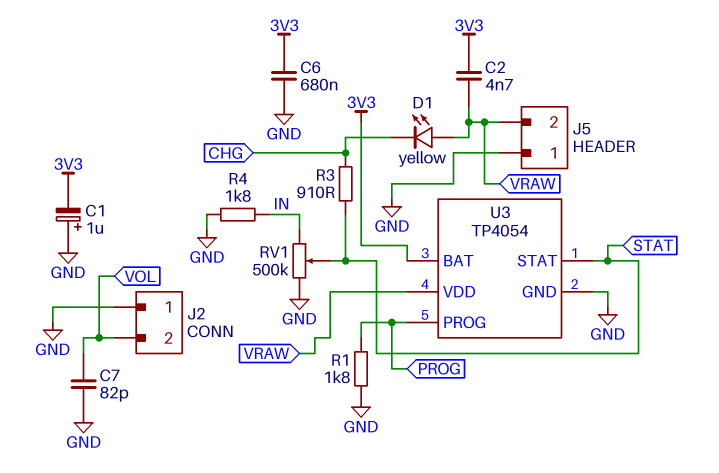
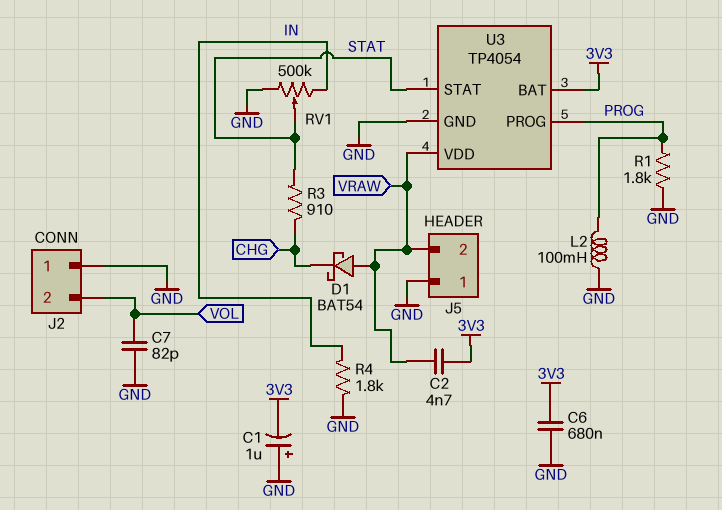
D1: LED yellow (A VRAW, K CHG) -> schottky BAT54 (A VRAW, K CHG)
L2: none -> 100mH (GND, PROG)

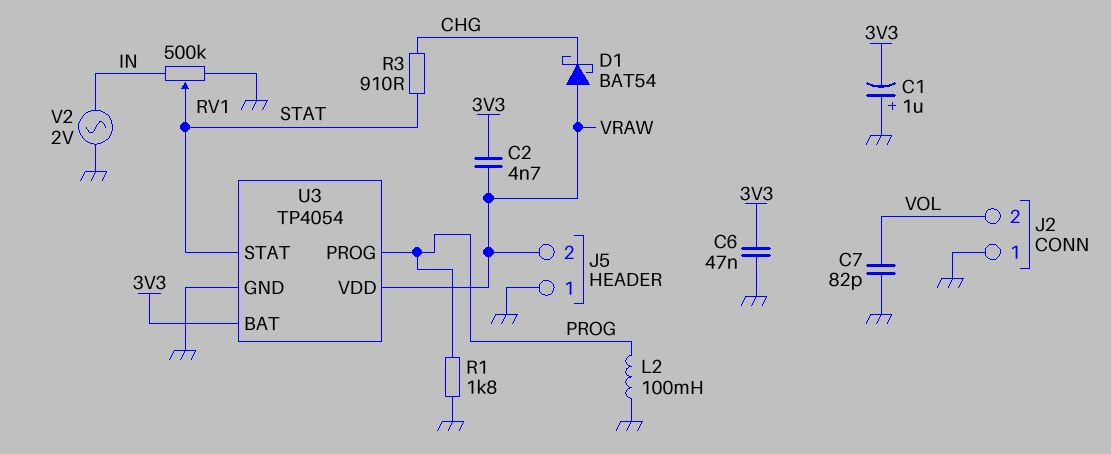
C6: 680nF (3V3, GND) -> 47nF (3V3, GND)
R4: 1.8k (GND, IN) -> none
V2: none -> AC 2V (GND, IN)

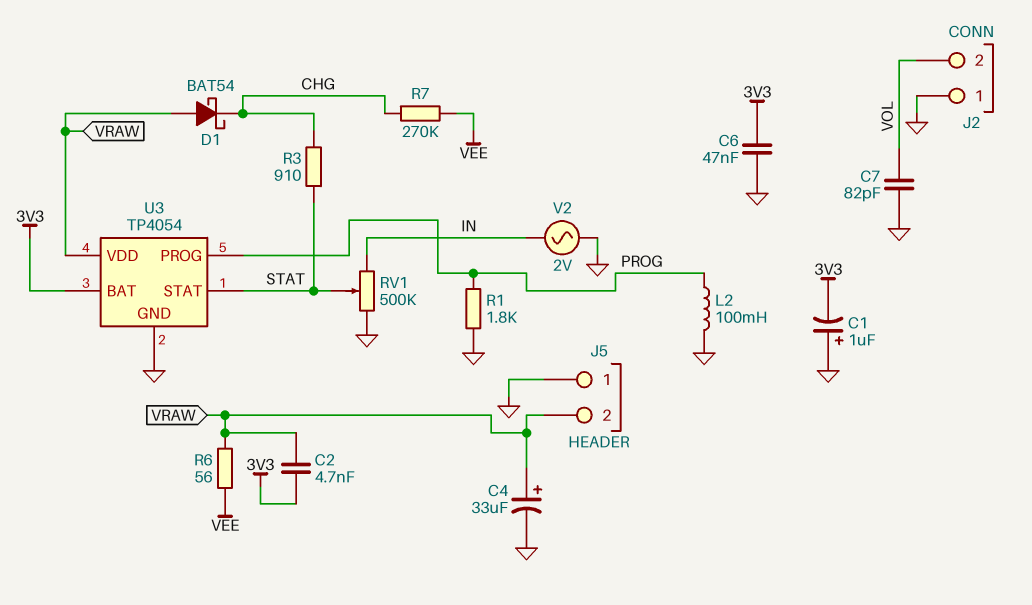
C4: none -> 33uF (plus VRAW, minus GND)
R6: none -> 56 (VEE, VRAW)
R7: none -> 270k (CHG, VEE)

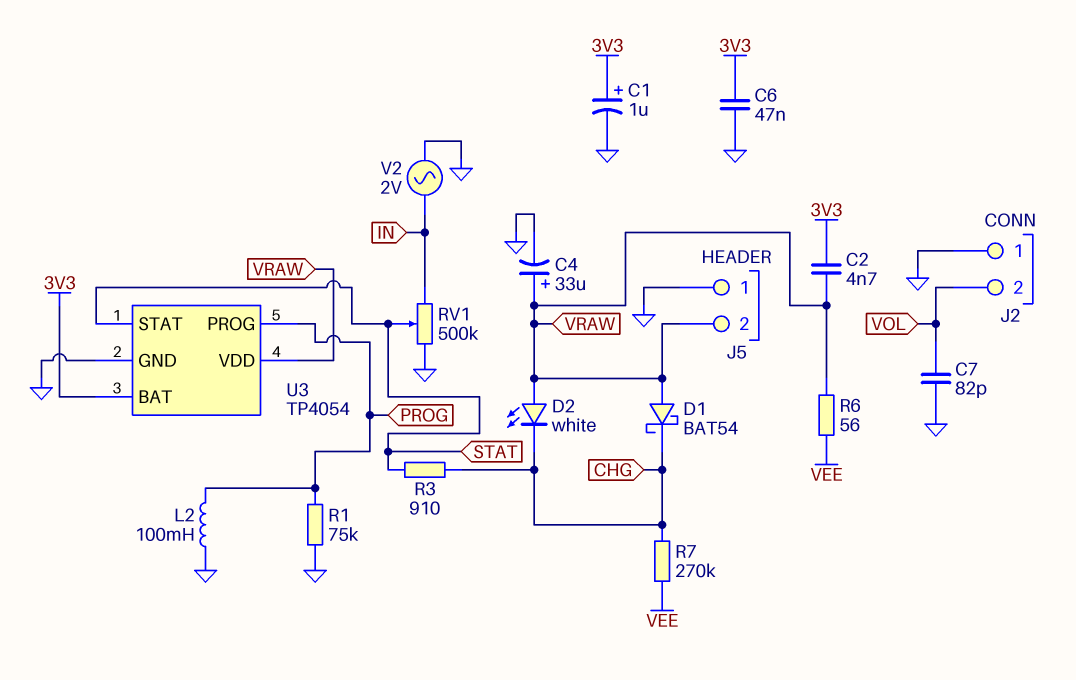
C1: 1uF (plus GND, minus 3V3) -> 1uF (plus 3V3, minus GND)
D2: none -> LED white (A VRAW, K CHG)
R1: 1.8k (GND, PROG) -> 75k (GND, PROG)

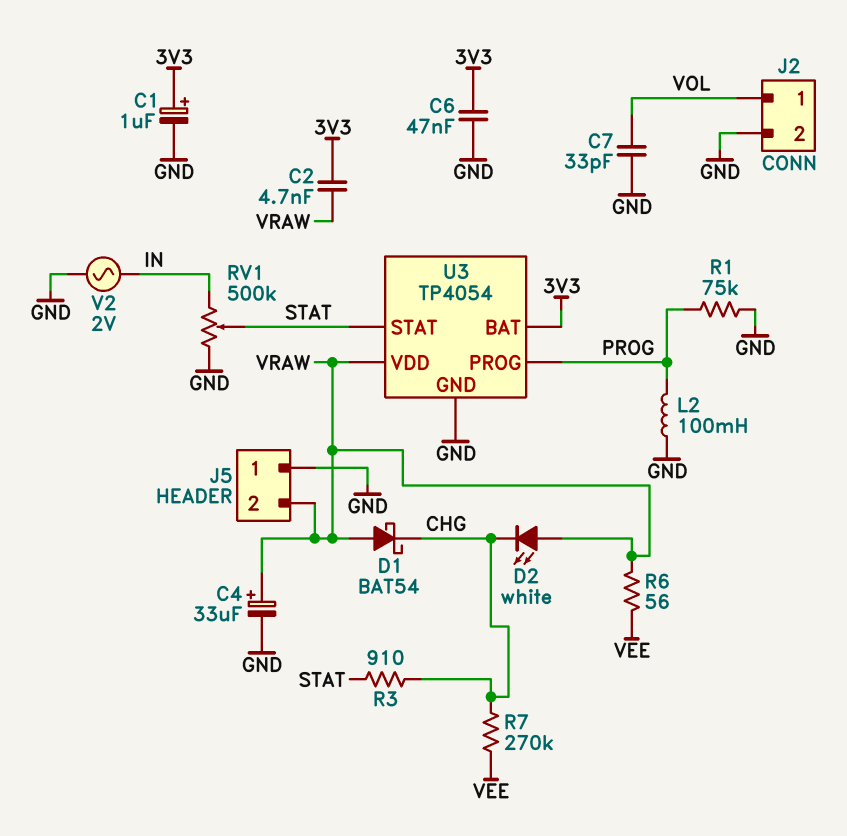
C7: 82pF (GND, VOL) -> 33pF (GND, VOL)
J2 pin 1: GND -> VOL
J2 pin 2: VOL -> GND

